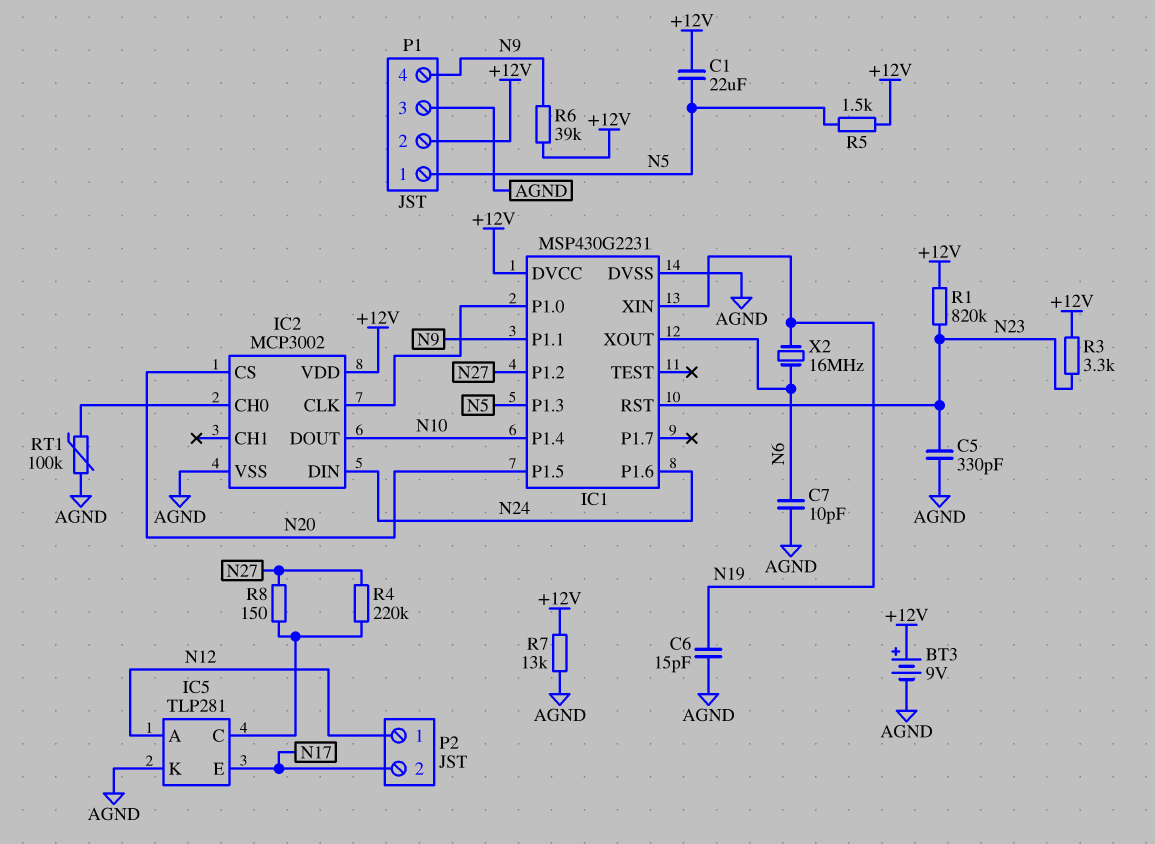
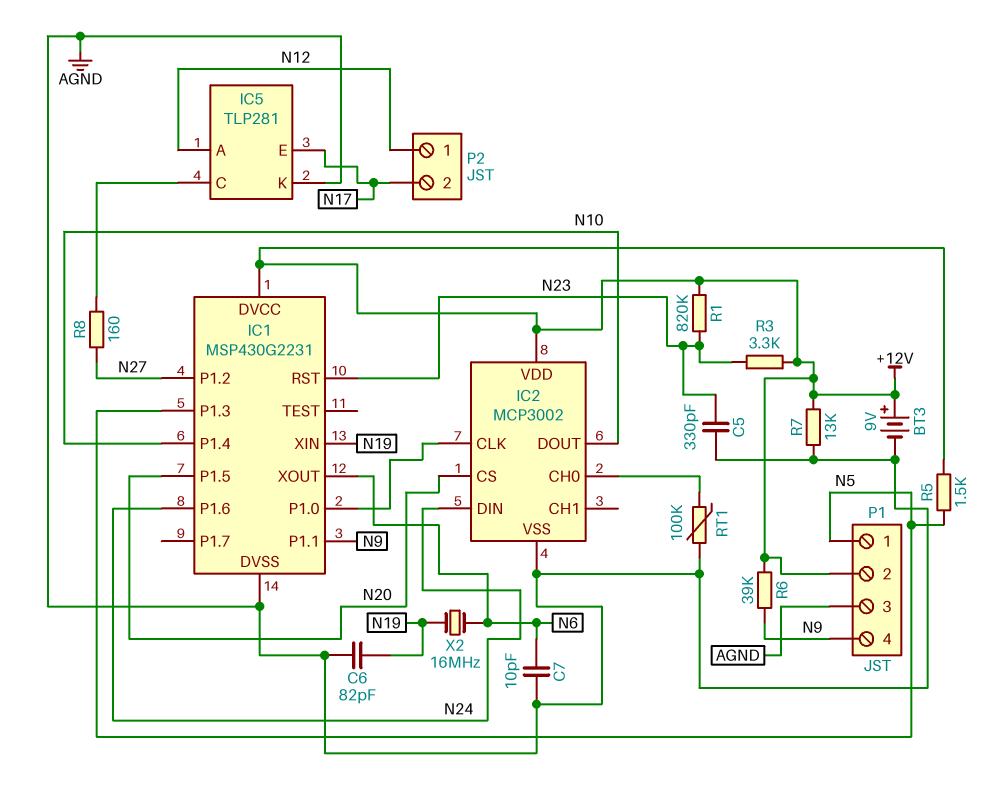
C1: 22uF (+12V, N5) -> none
C6: 15pF (AGND, N19) -> 82pF (AGND, N19)
R4: 220k (IC5/C, N27) -> none
R8: 150 (IC5/C, N27) -> 160 (IC5/C, N27)

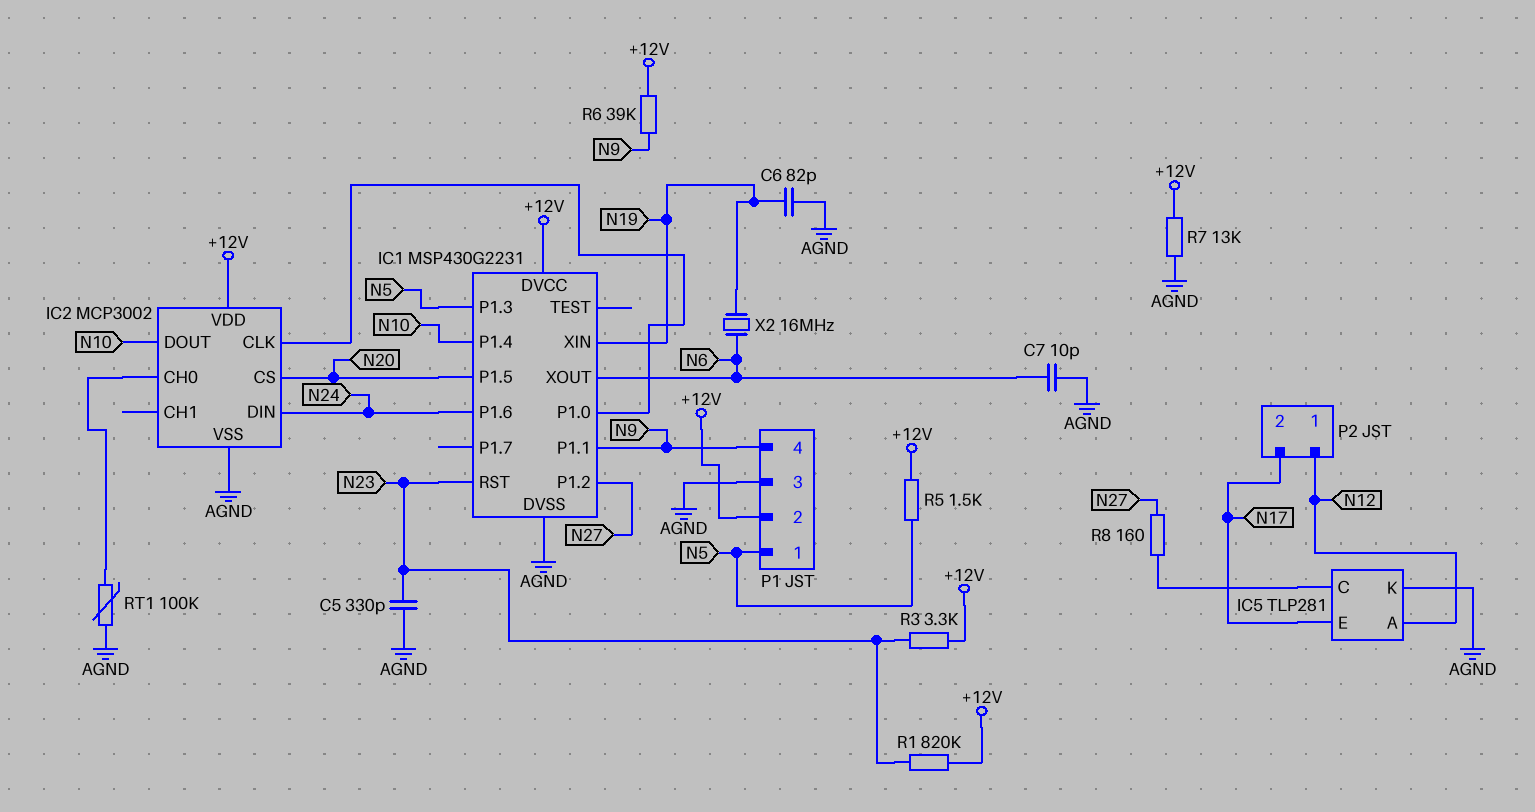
BT3: 9V (plus +12V, minus AGND) -> none

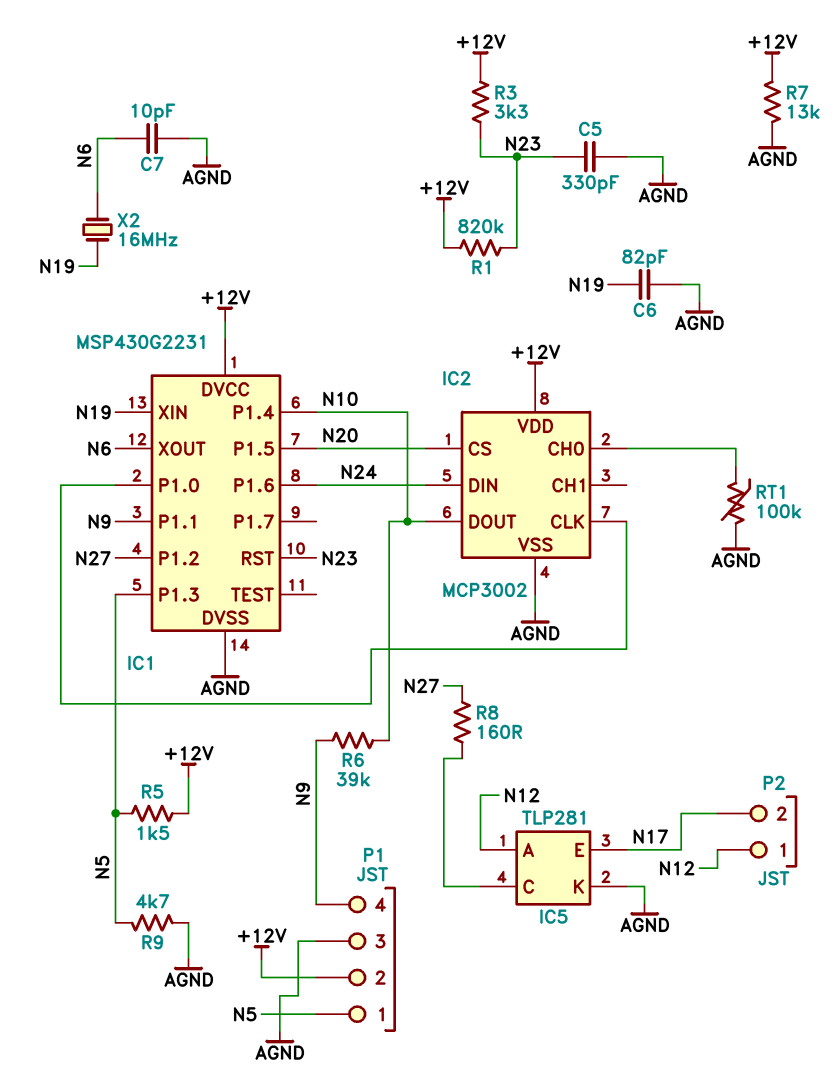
R6: 39k (+12V, N9) -> 39k (N9, N10)
R9: none -> 4.7k (AGND, N5)

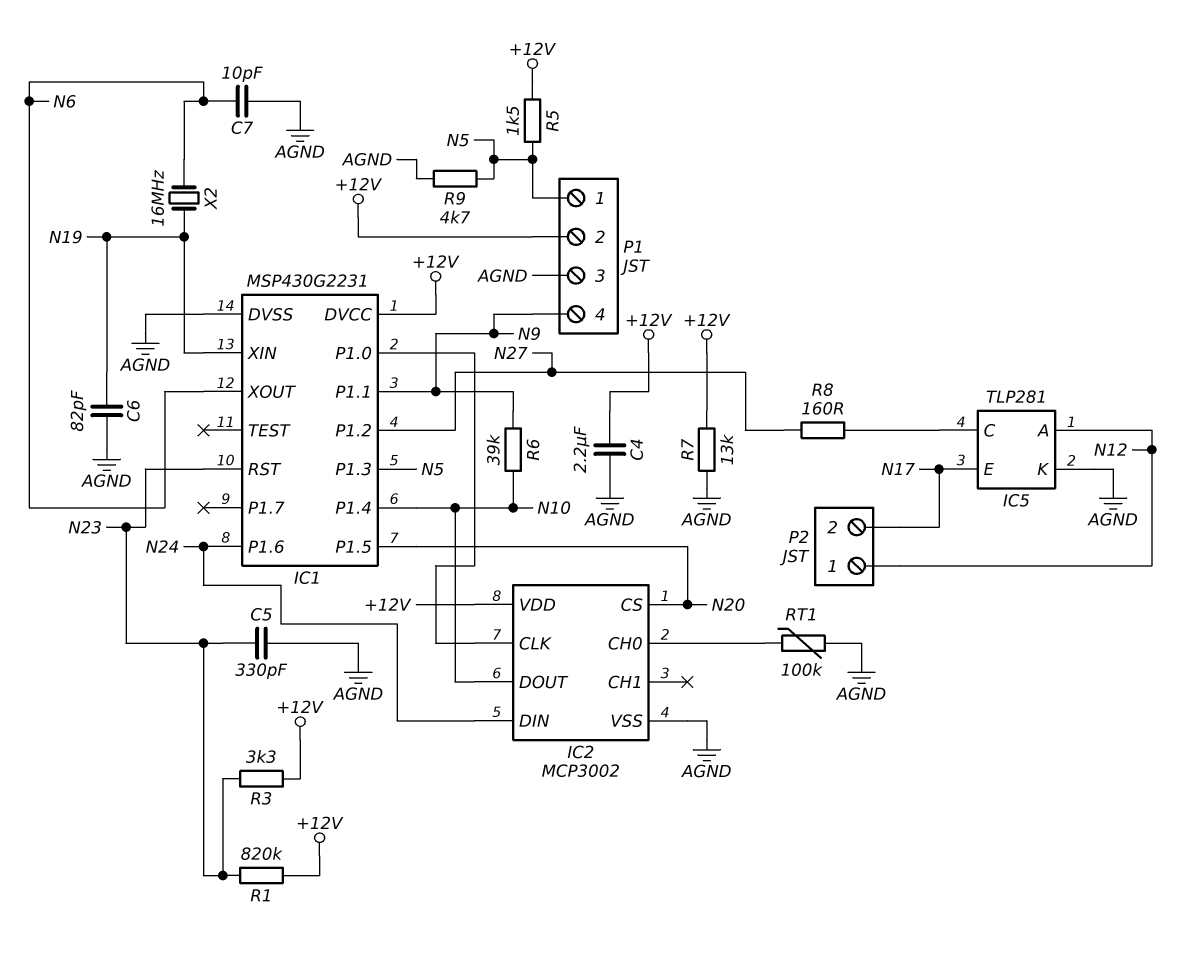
C4: none -> 2.2uF (+12V, AGND)

